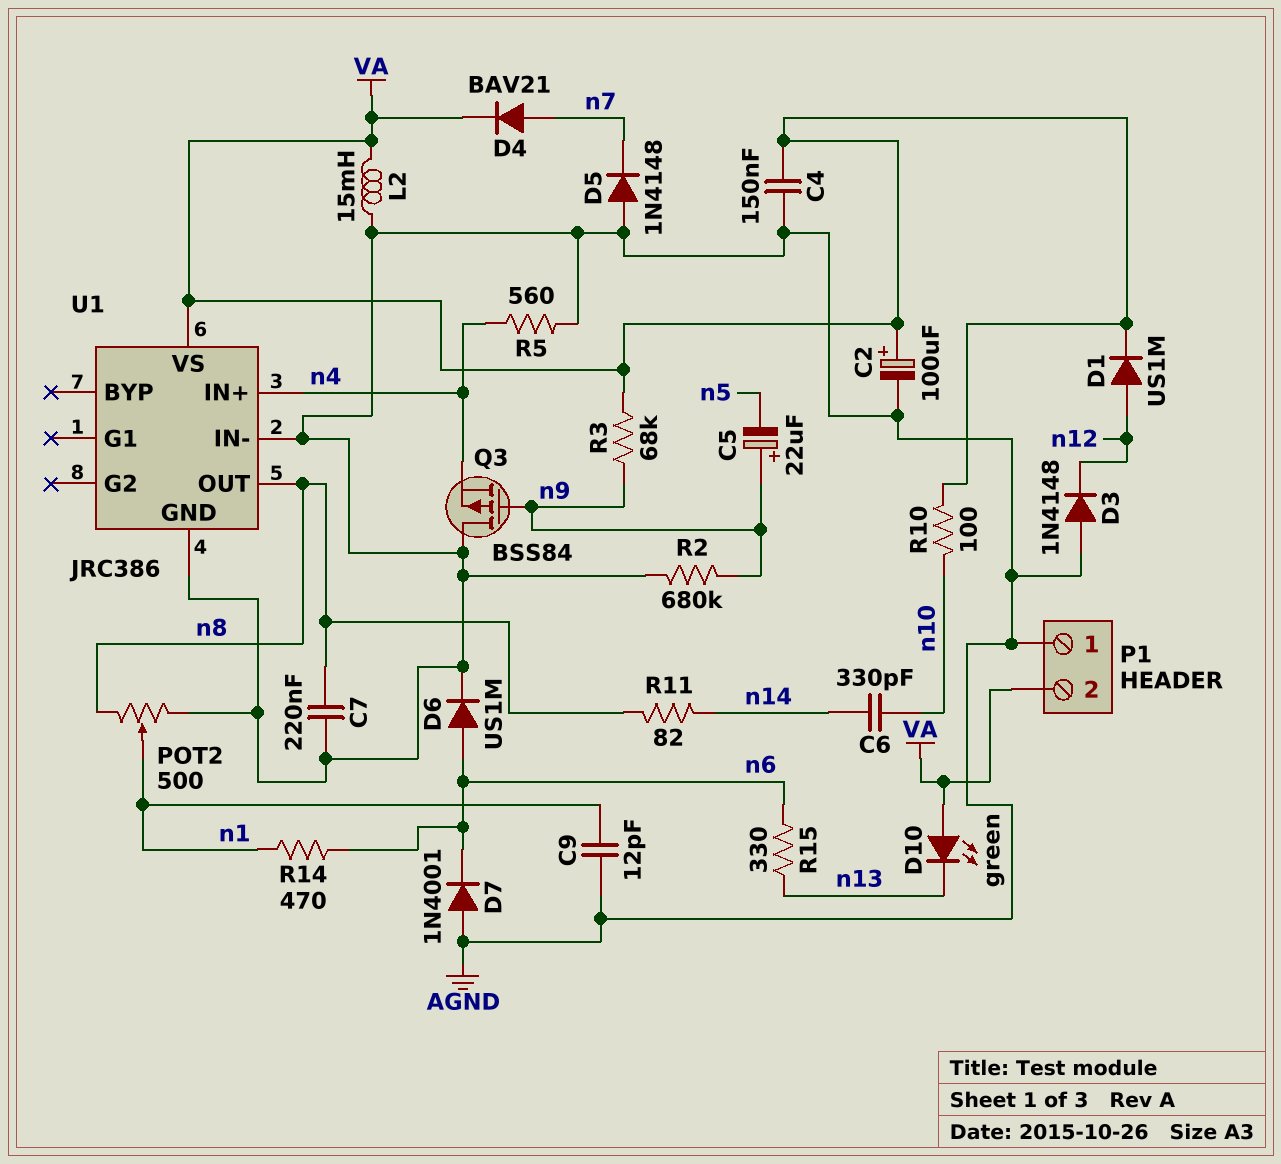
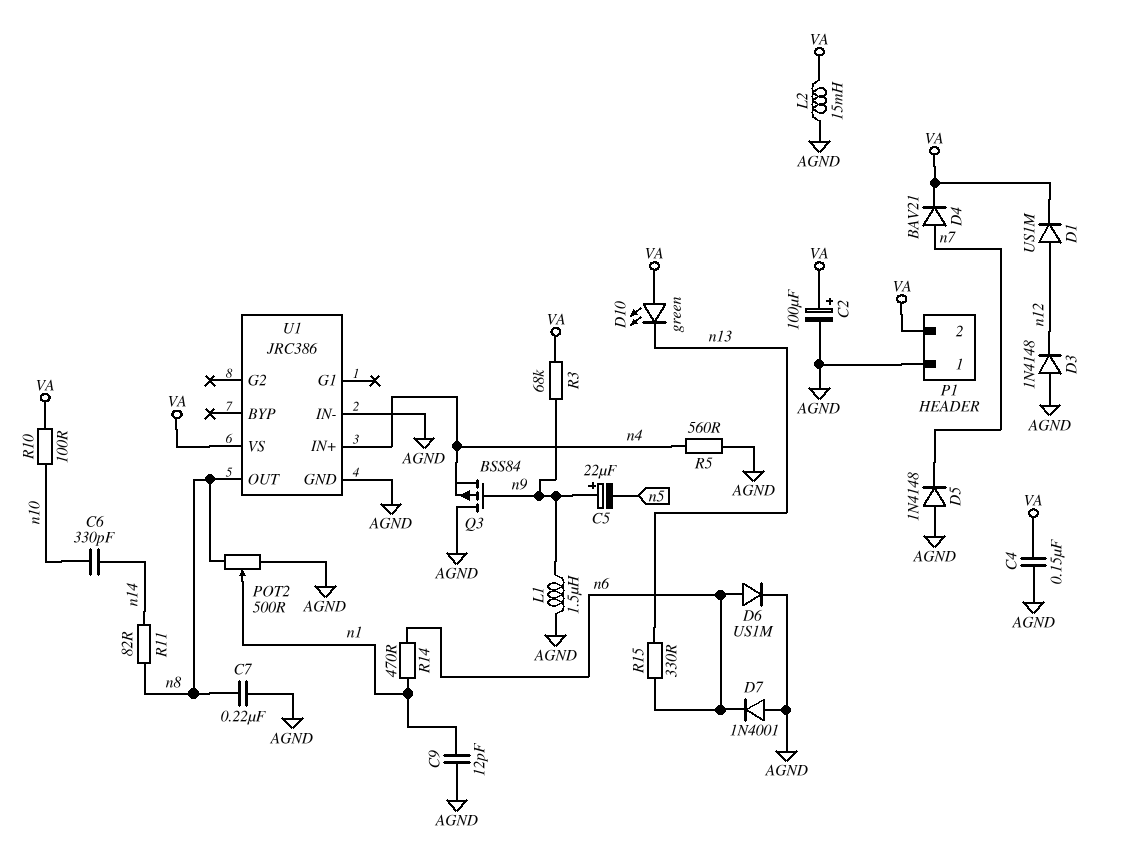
L1: none -> 1.5uH (AGND, n9)
R2: 680k (AGND, n9) -> none

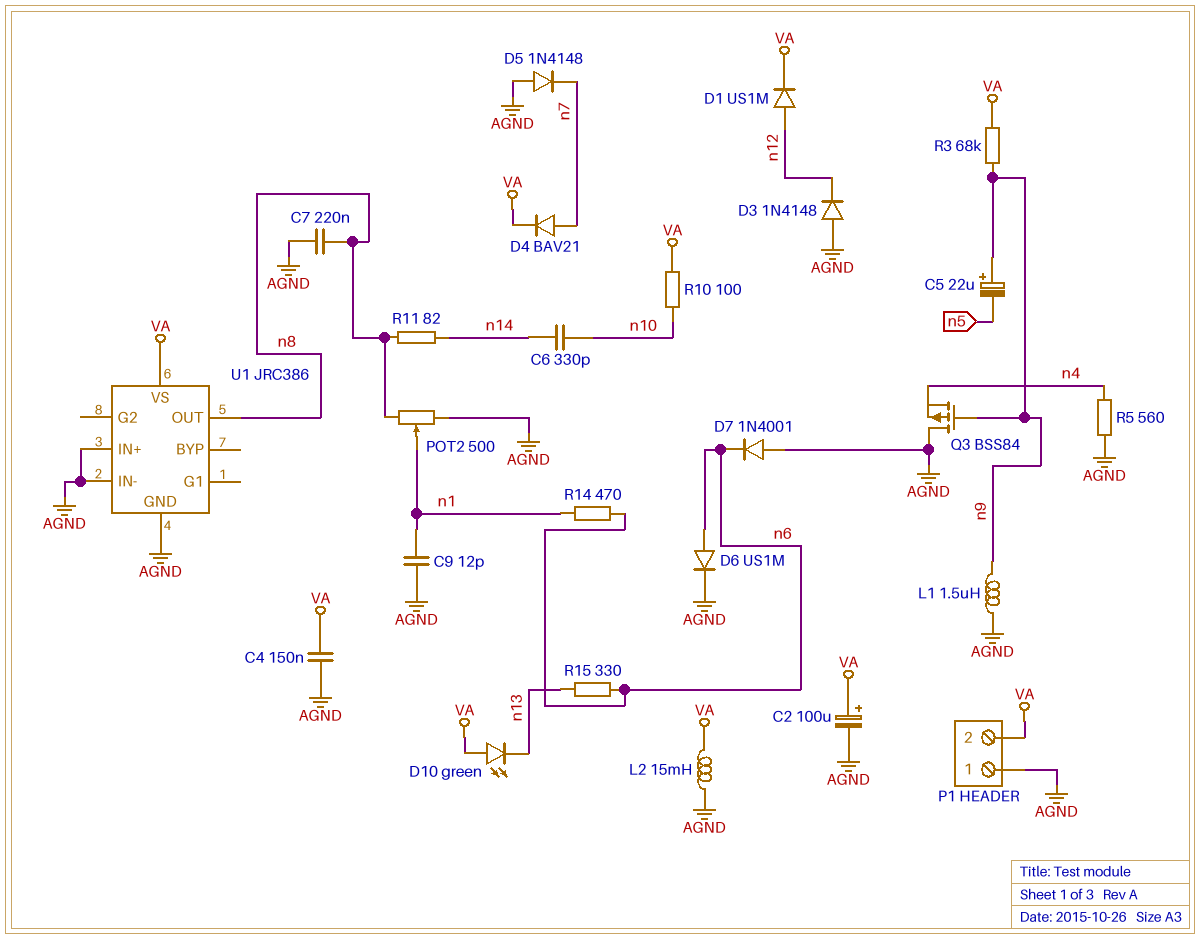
U1 pin IN+: n4 -> AGND

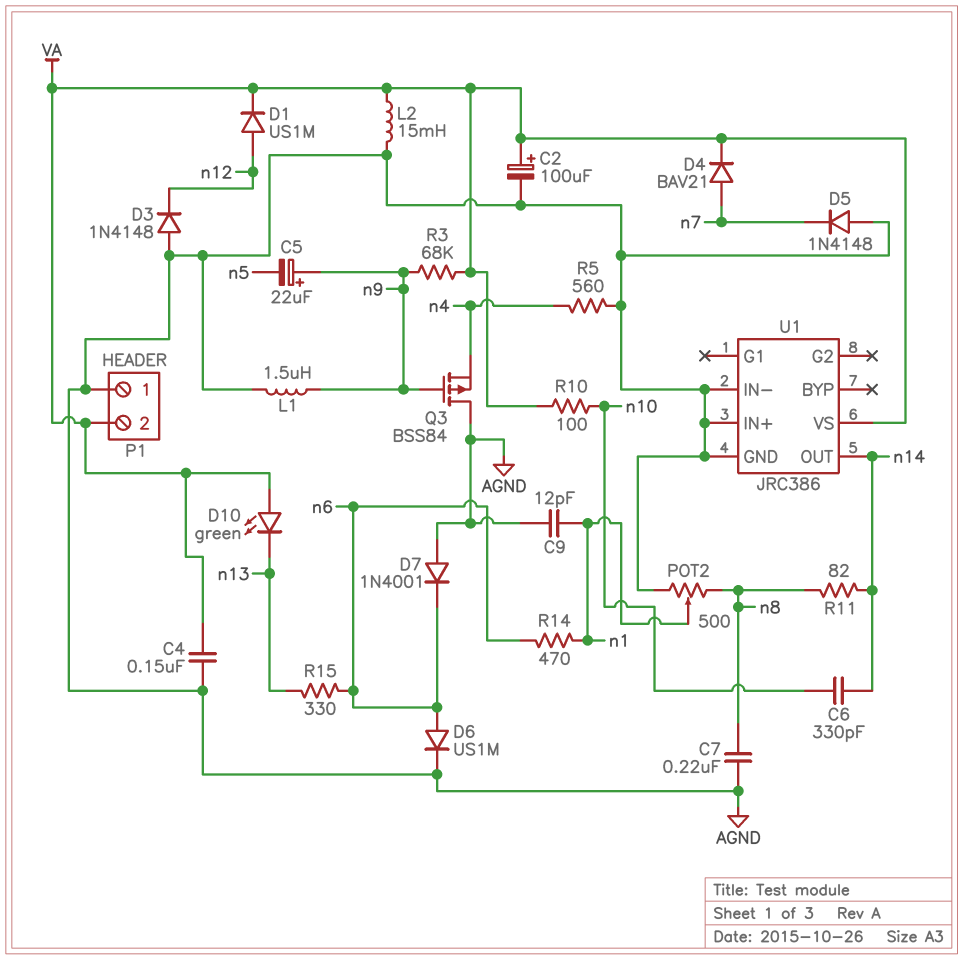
U1 pin OUT: n8 -> n14

